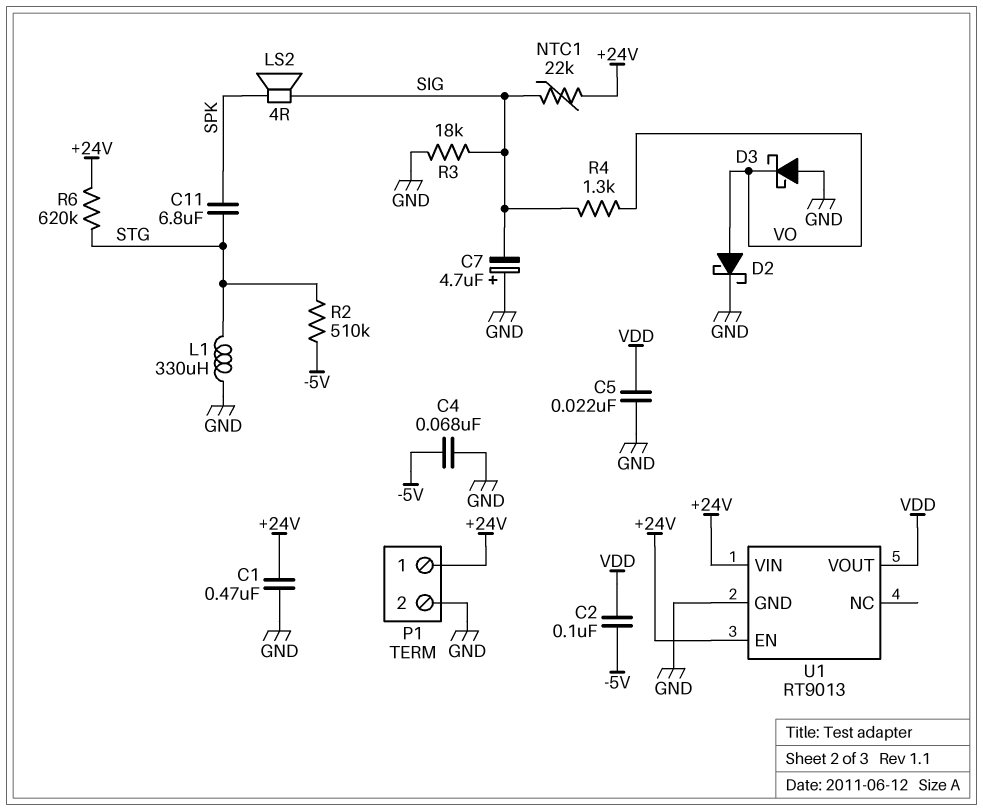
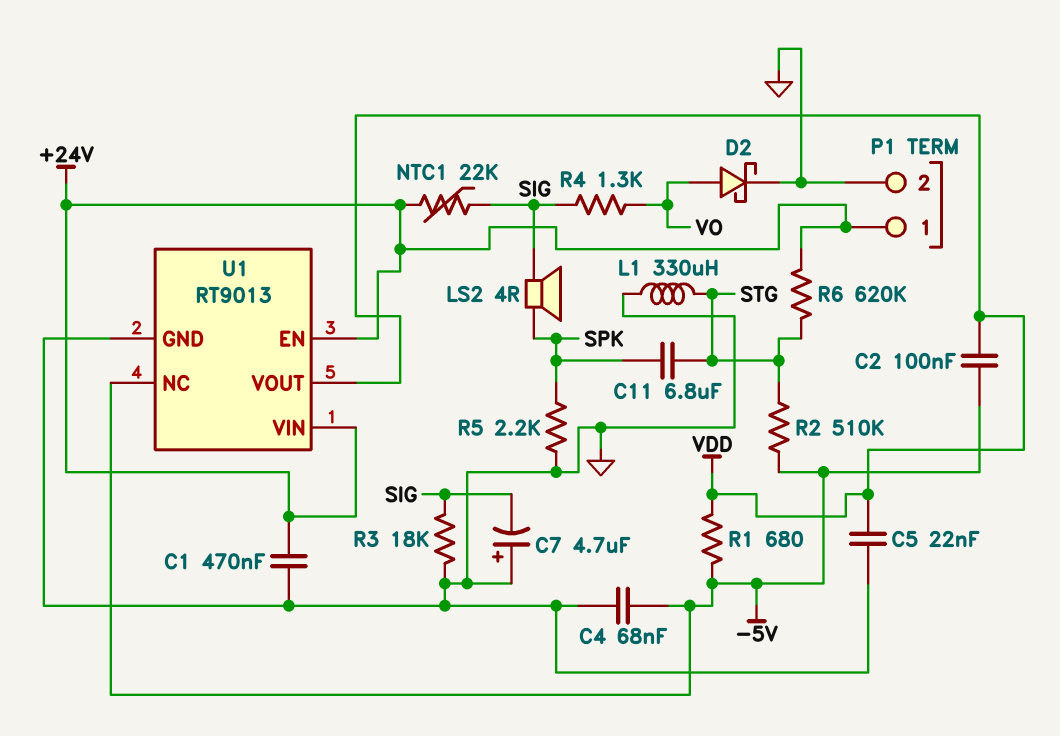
D3: schottky (A GND, K VO) -> none
R1: none -> 680 (-5V, VDD)
R5: none -> 2.2k (GND, SPK)
U1 pin NC: none -> -5V

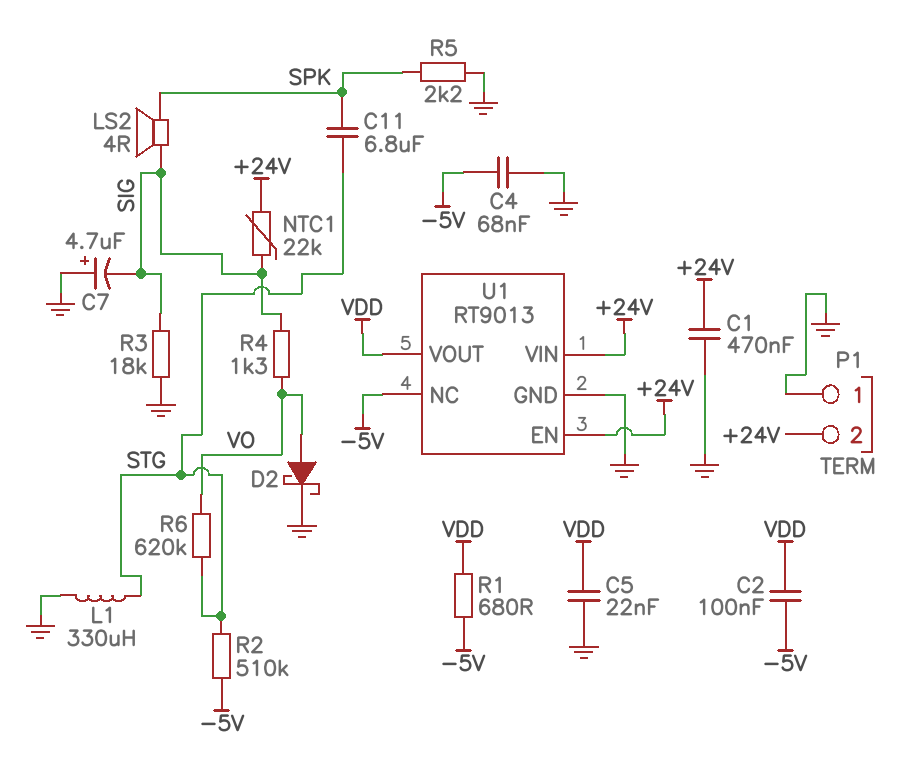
P1 pin 1: +24V -> GND
P1 pin 2: GND -> +24V
R6: 620k (+24V, STG) -> 620k (STG, VO)

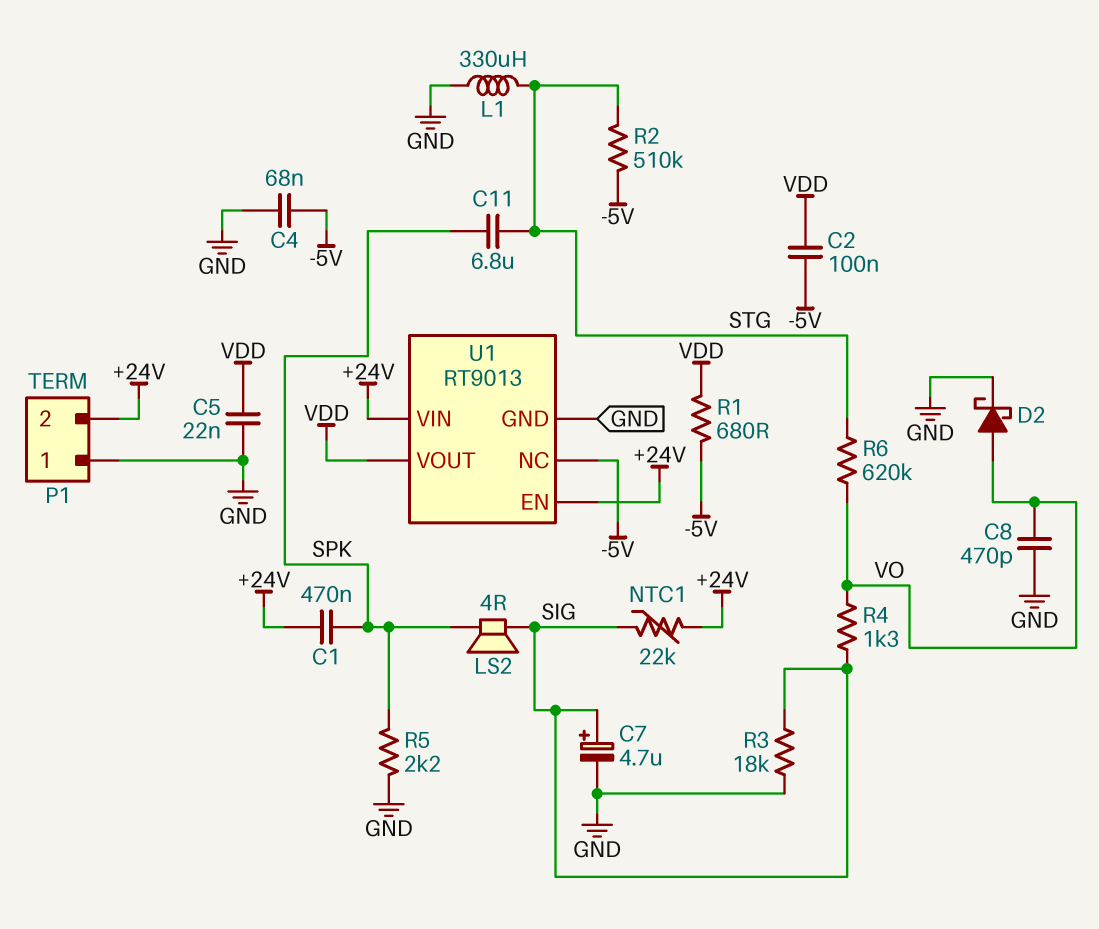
C1: 470nF (+24V, GND) -> 470nF (+24V, SPK)
C7: 4.7uF (plus GND, minus SIG) -> 4.7uF (plus SIG, minus GND)
C8: none -> 470pF (GND, VO)

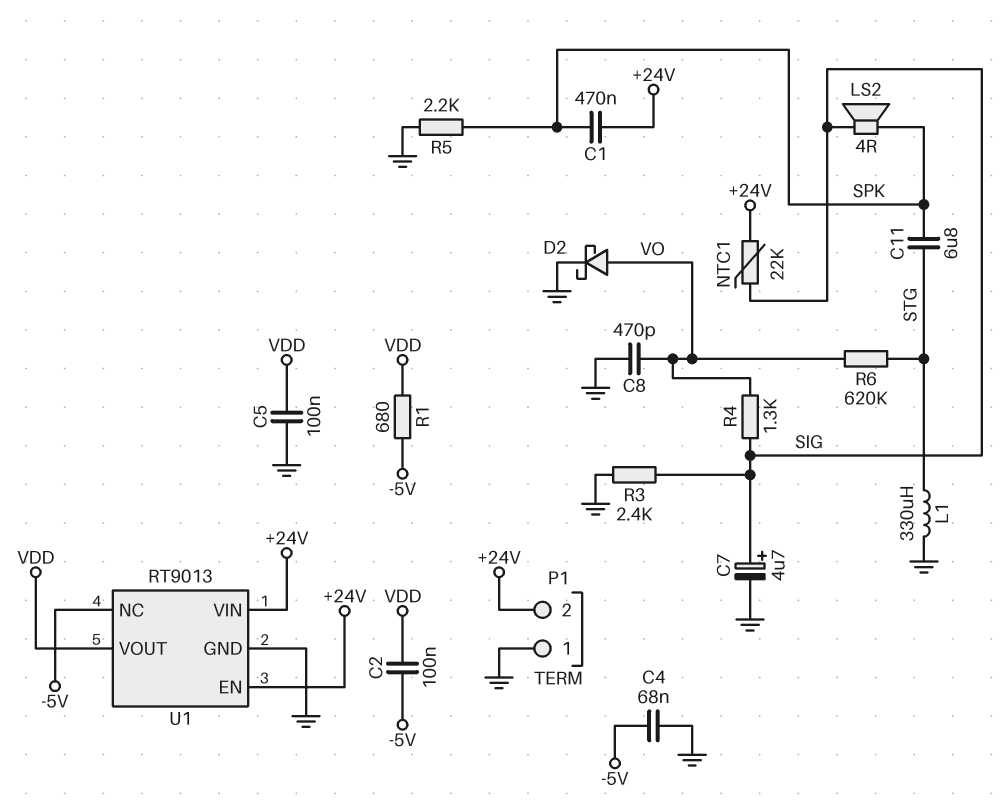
C5: 22nF (GND, VDD) -> 100nF (GND, VDD)
R2: 510k (-5V, STG) -> none
R3: 18k (GND, SIG) -> 2.4k (GND, SIG)

